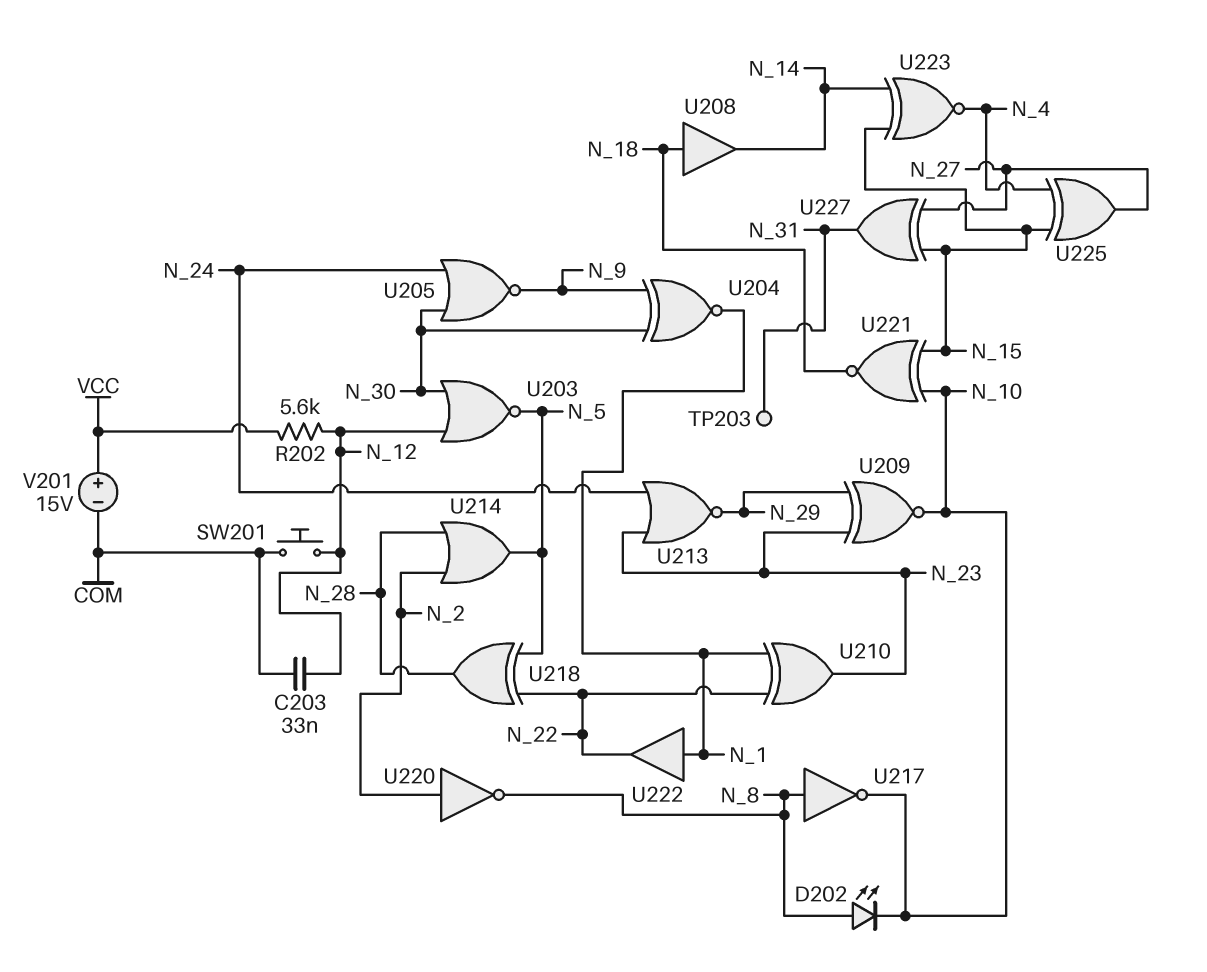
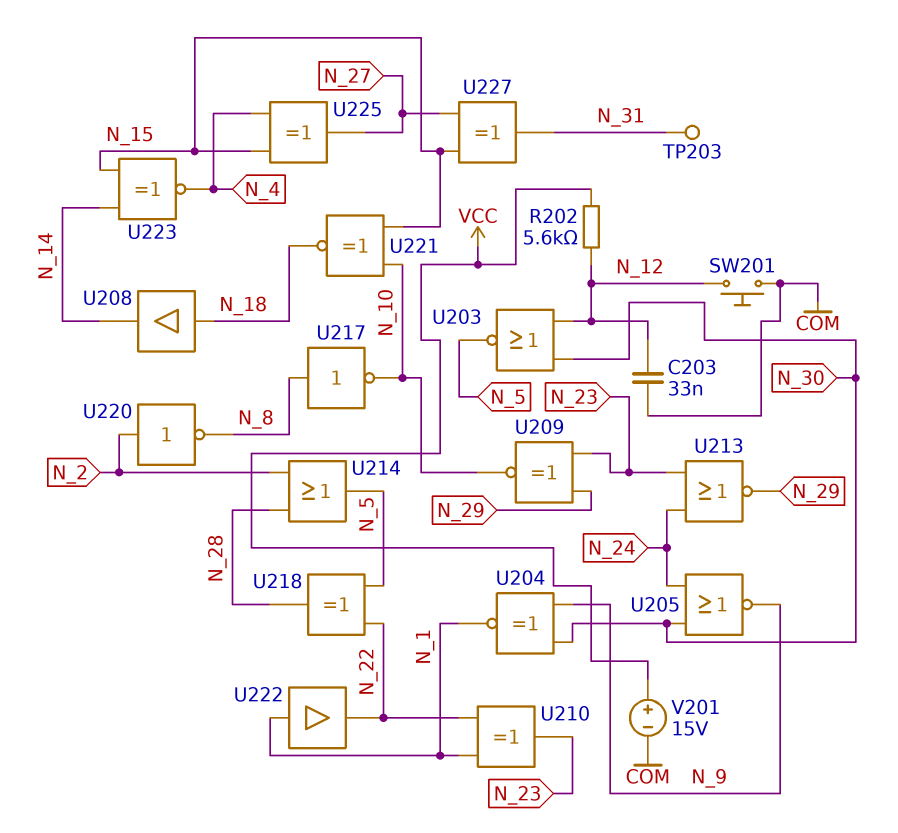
D202: LED (A N_8, K N_10) -> none

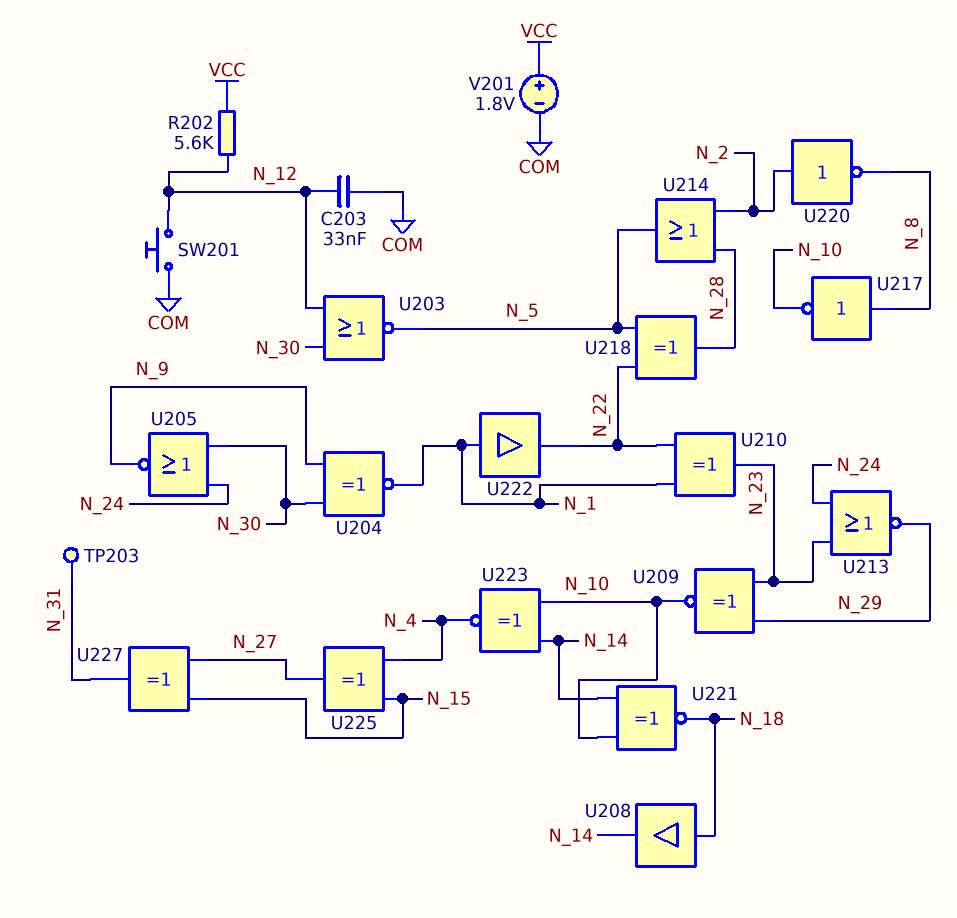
U221: XNOR (in N_10, in N_15, out N_18) -> XNOR (in N_10, in N_14, out N_18)
U223: XNOR (in N_14, in N_15, out N_4) -> XNOR (in N_10, in N_14, out N_4)
V201: 15V (plus VCC, minus COM) -> 1.8V (plus VCC, minus COM)

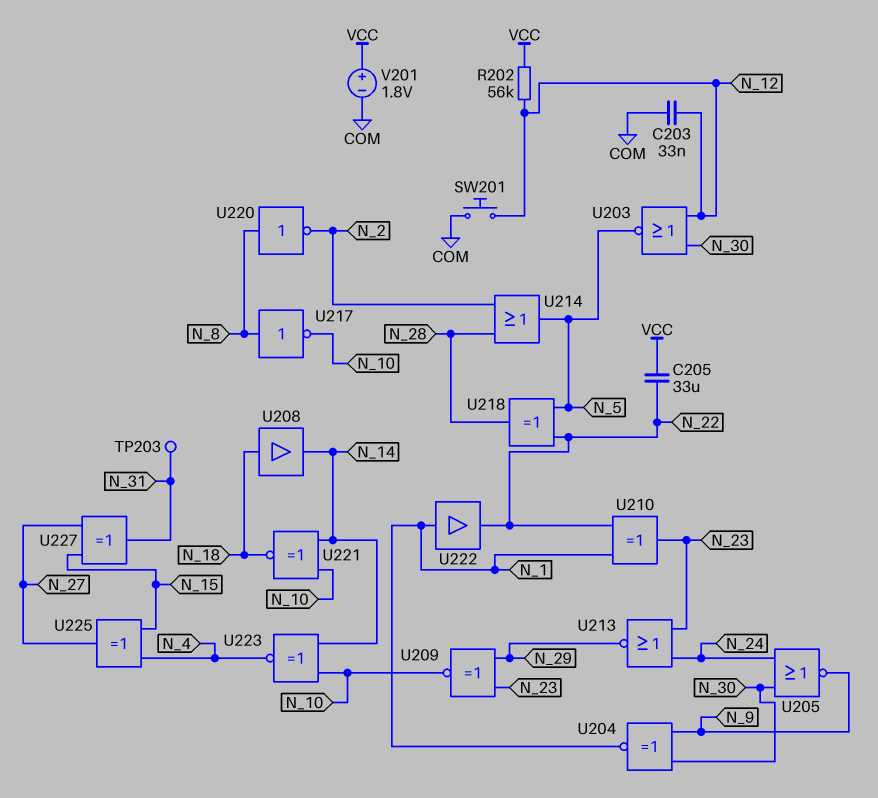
C205: none -> 33uF (N_22, VCC)
R202: 5.6k (N_12, VCC) -> 56k (N_12, VCC)
U220: NOT (in N_2, out N_8) -> NOT (in N_8, out N_2)

